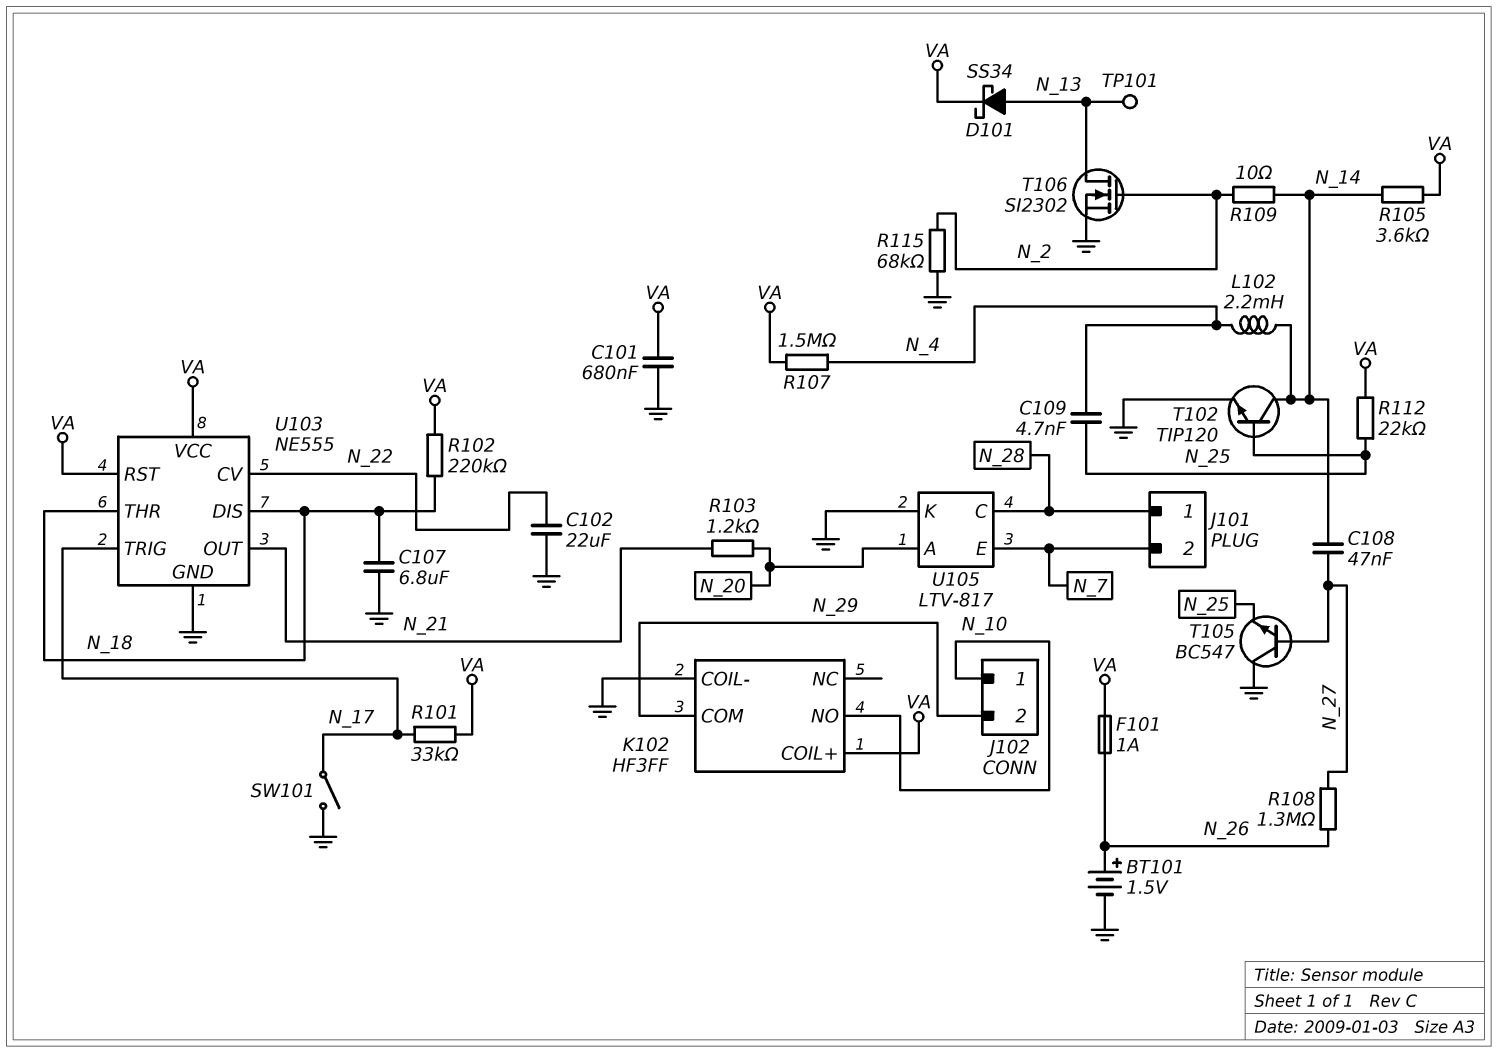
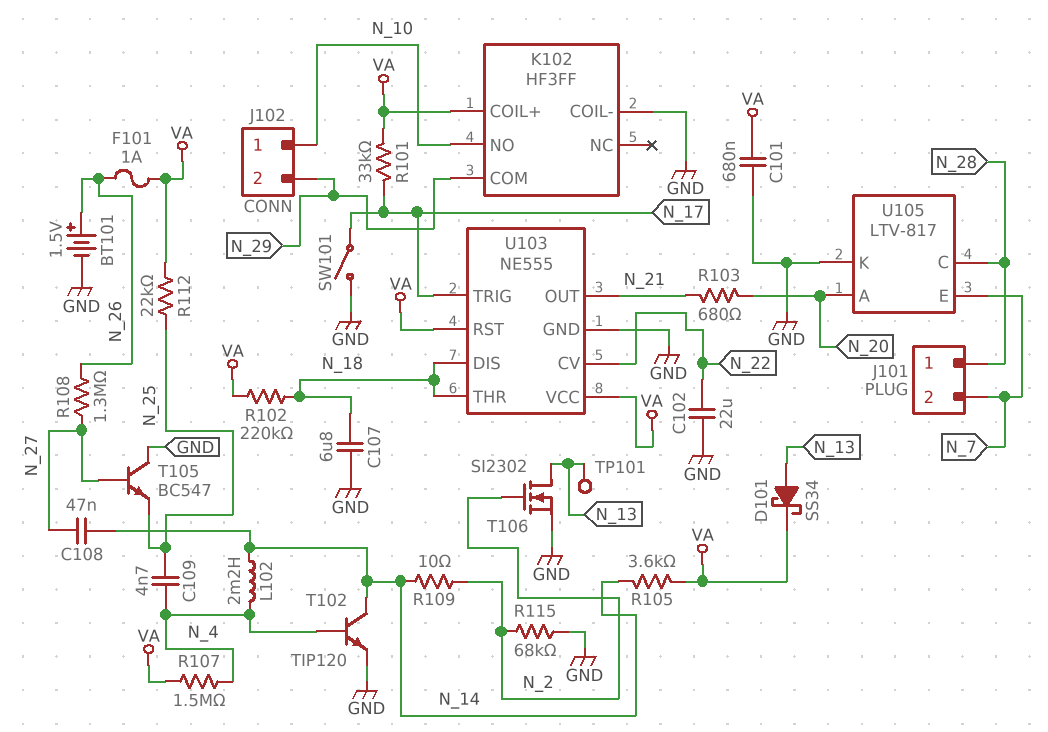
R103: 1.2k (N_20, N_21) -> 680 (N_20, N_21)
T102: NPN TIP120 (B N_25, C N_14, E GND) -> NPN TIP120 (B N_4, C N_14, E GND)

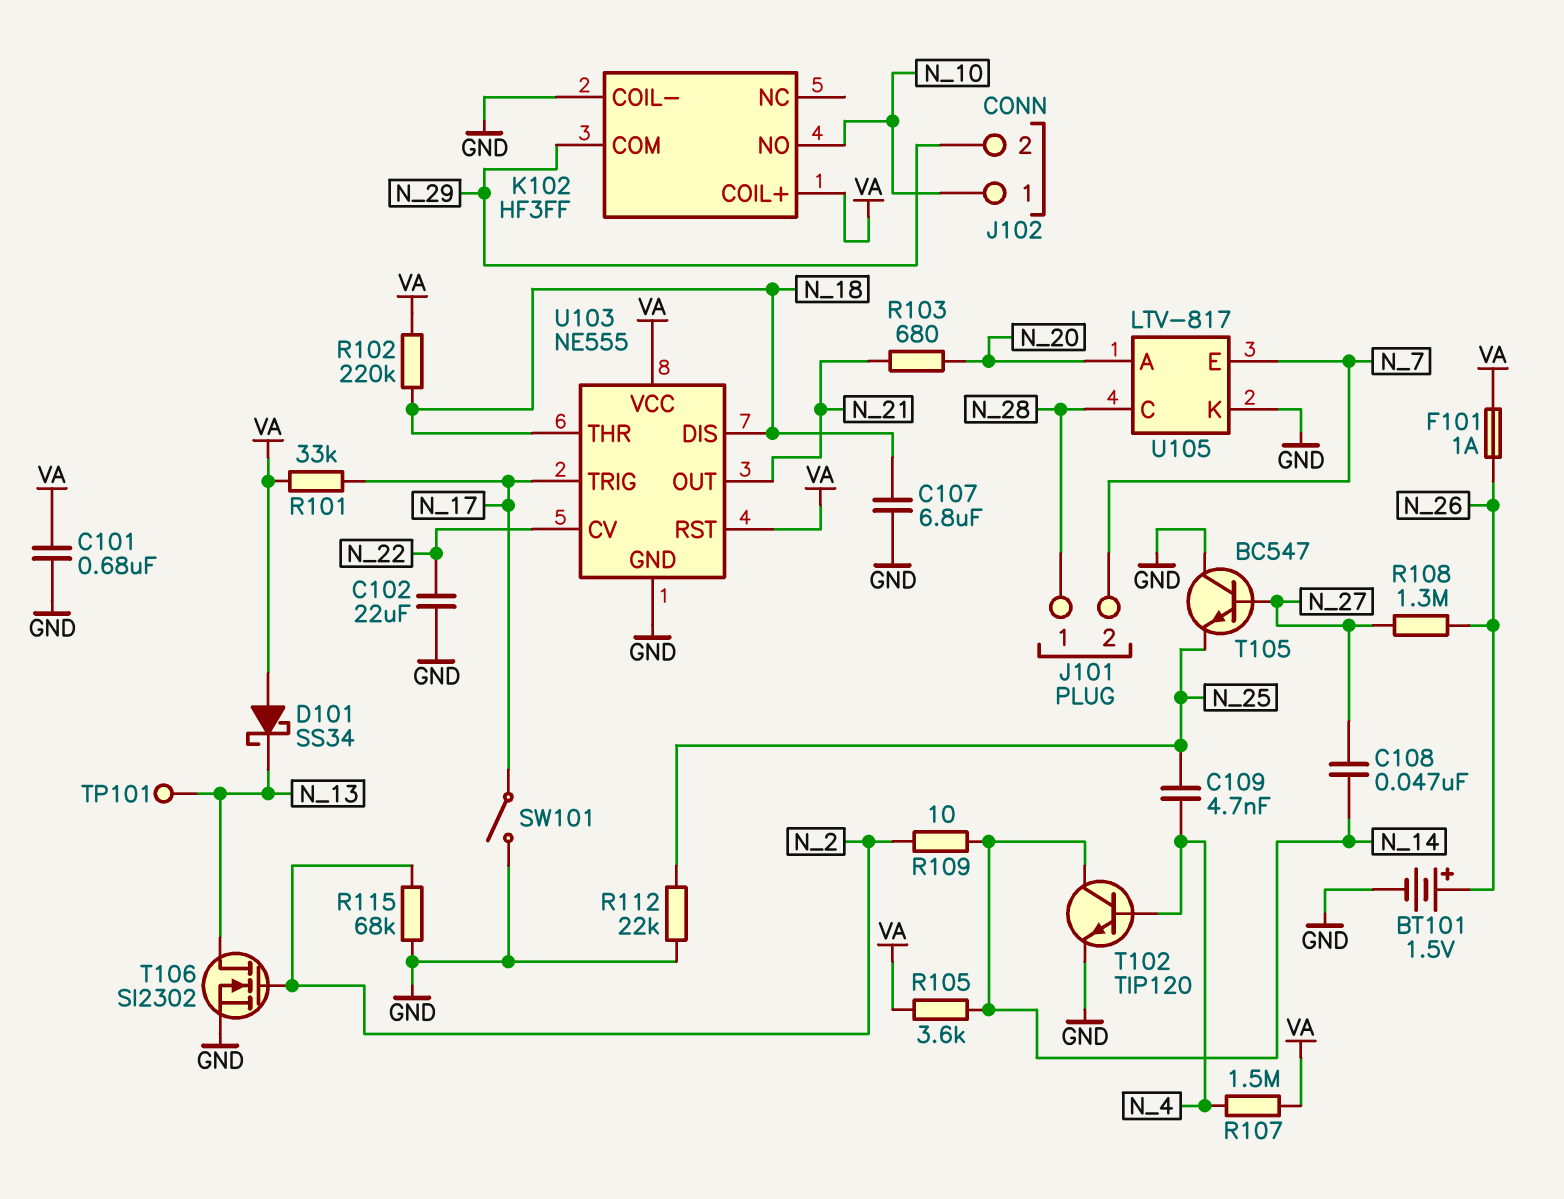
D101: schottky SS34 (A N_13, K VA) -> schottky SS34 (A VA, K N_13)
L102: 2.2mH (N_4, N_14) -> none
R112: 22k (N_25, VA) -> 22k (GND, N_25)

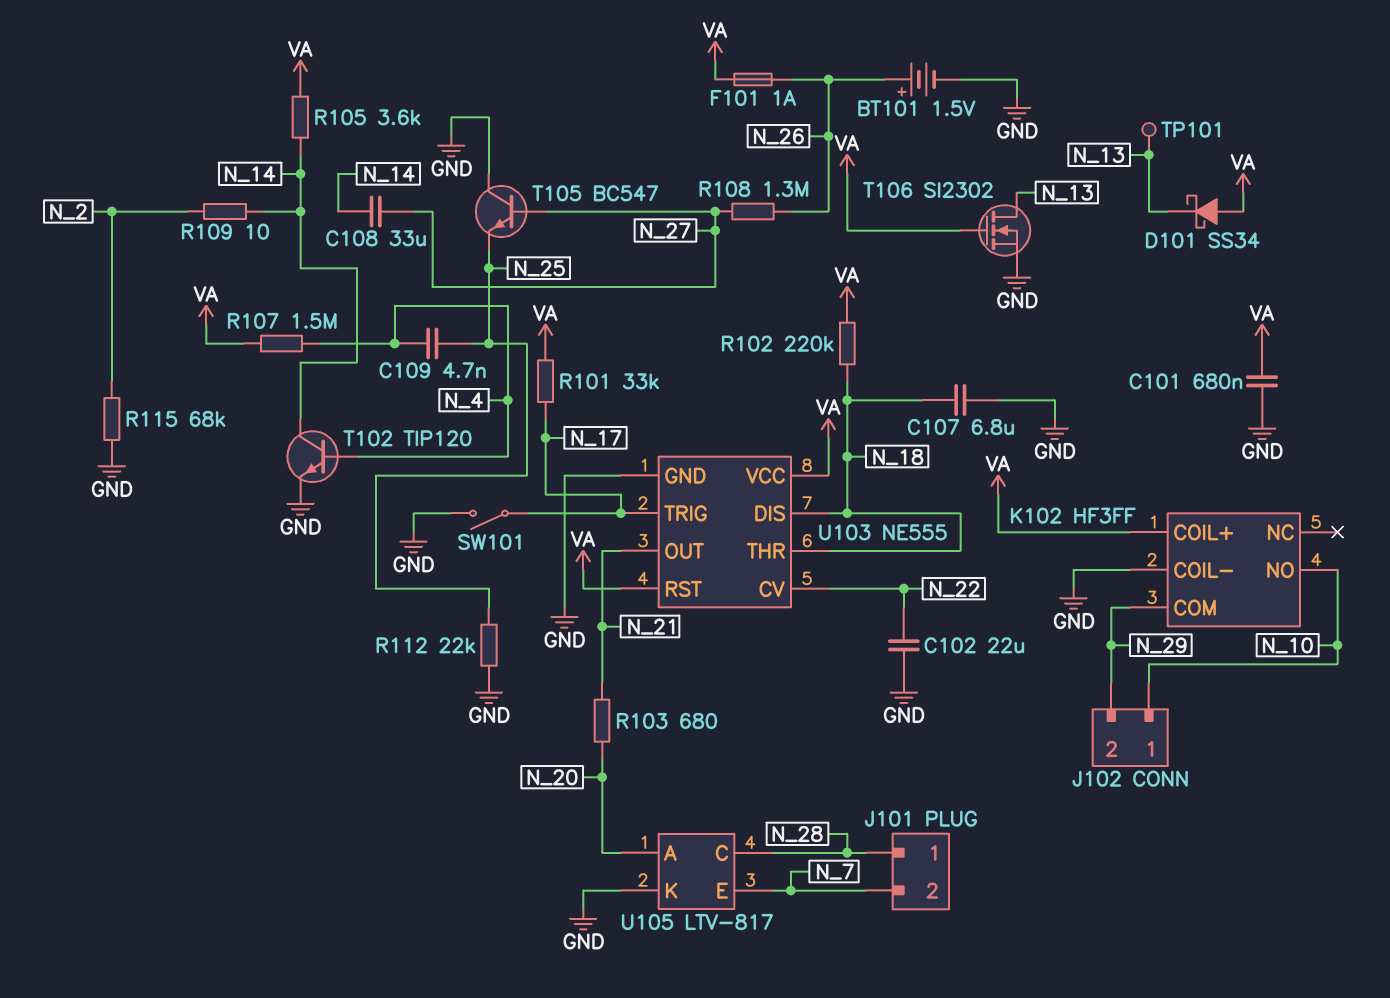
C108: 47nF (N_14, N_27) -> 33uF (N_14, N_27)
T106: NMOS SI2302 (G N_2, D N_13, S GND) -> NMOS SI2302 (G VA, D N_13, S GND)

